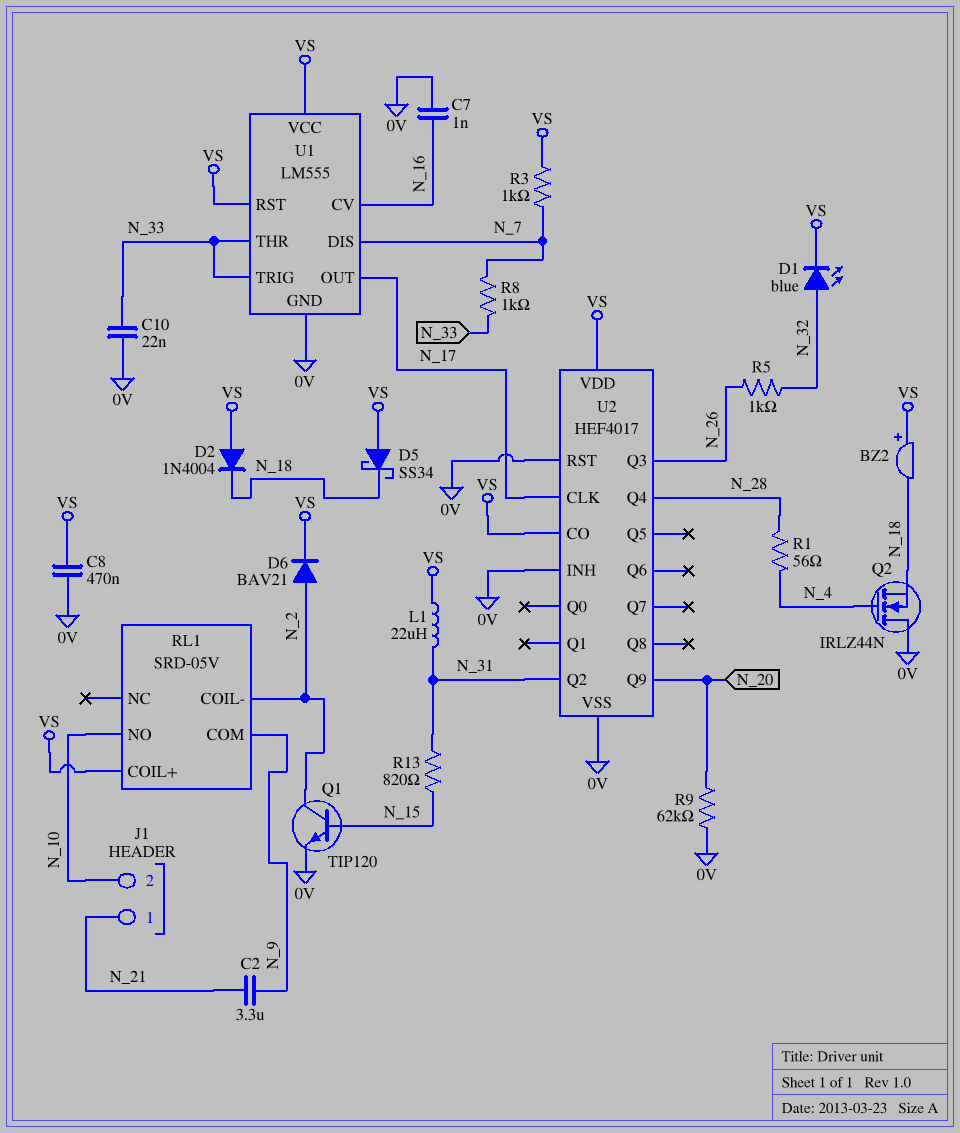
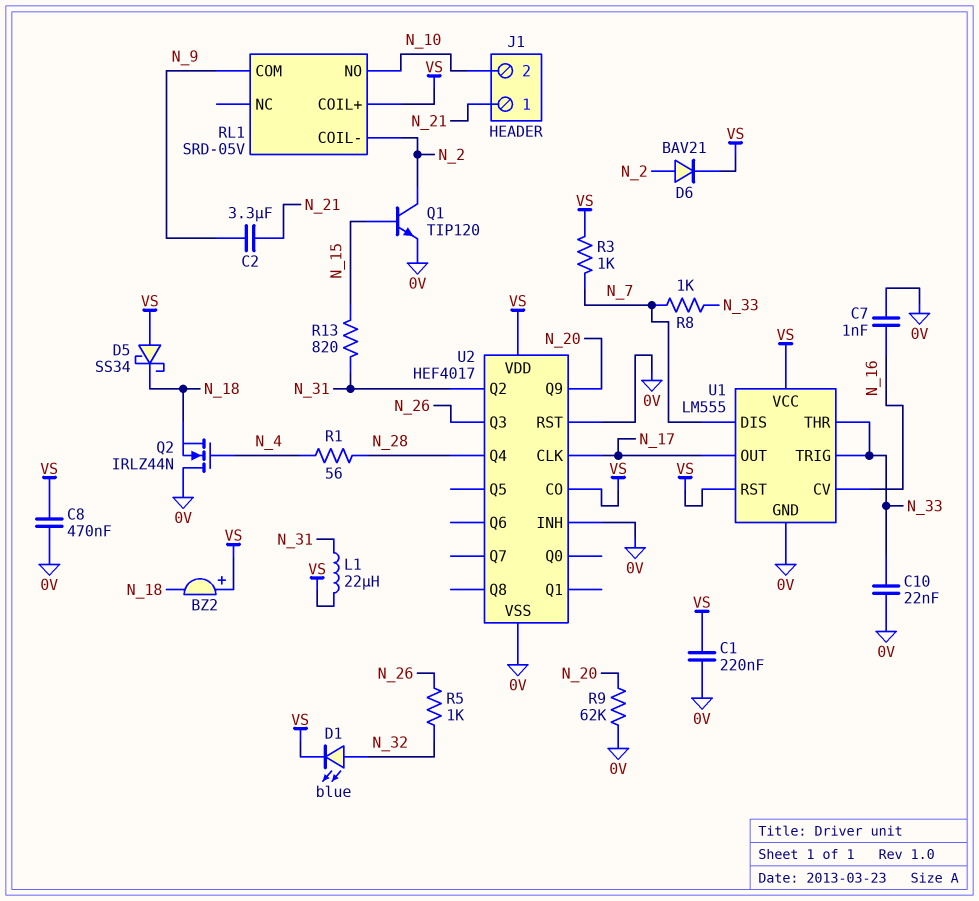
C1: none -> 220nF (0V, VS)
D2: diode 1N4004 (A VS, K N_18) -> none

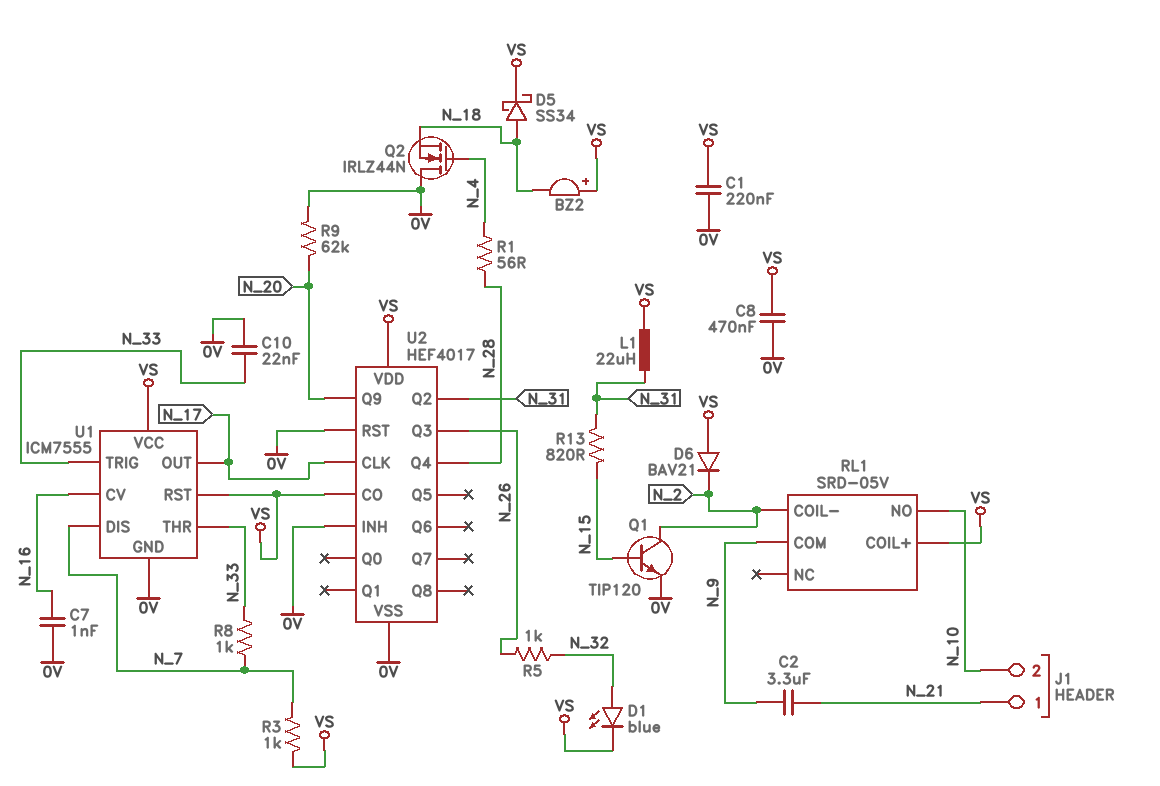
D5: schottky SS34 (A VS, K N_18) -> schottky SS34 (A N_18, K VS)
D6: diode BAV21 (A N_2, K VS) -> diode BAV21 (A VS, K N_2)
U1: LM555 -> ICM7555

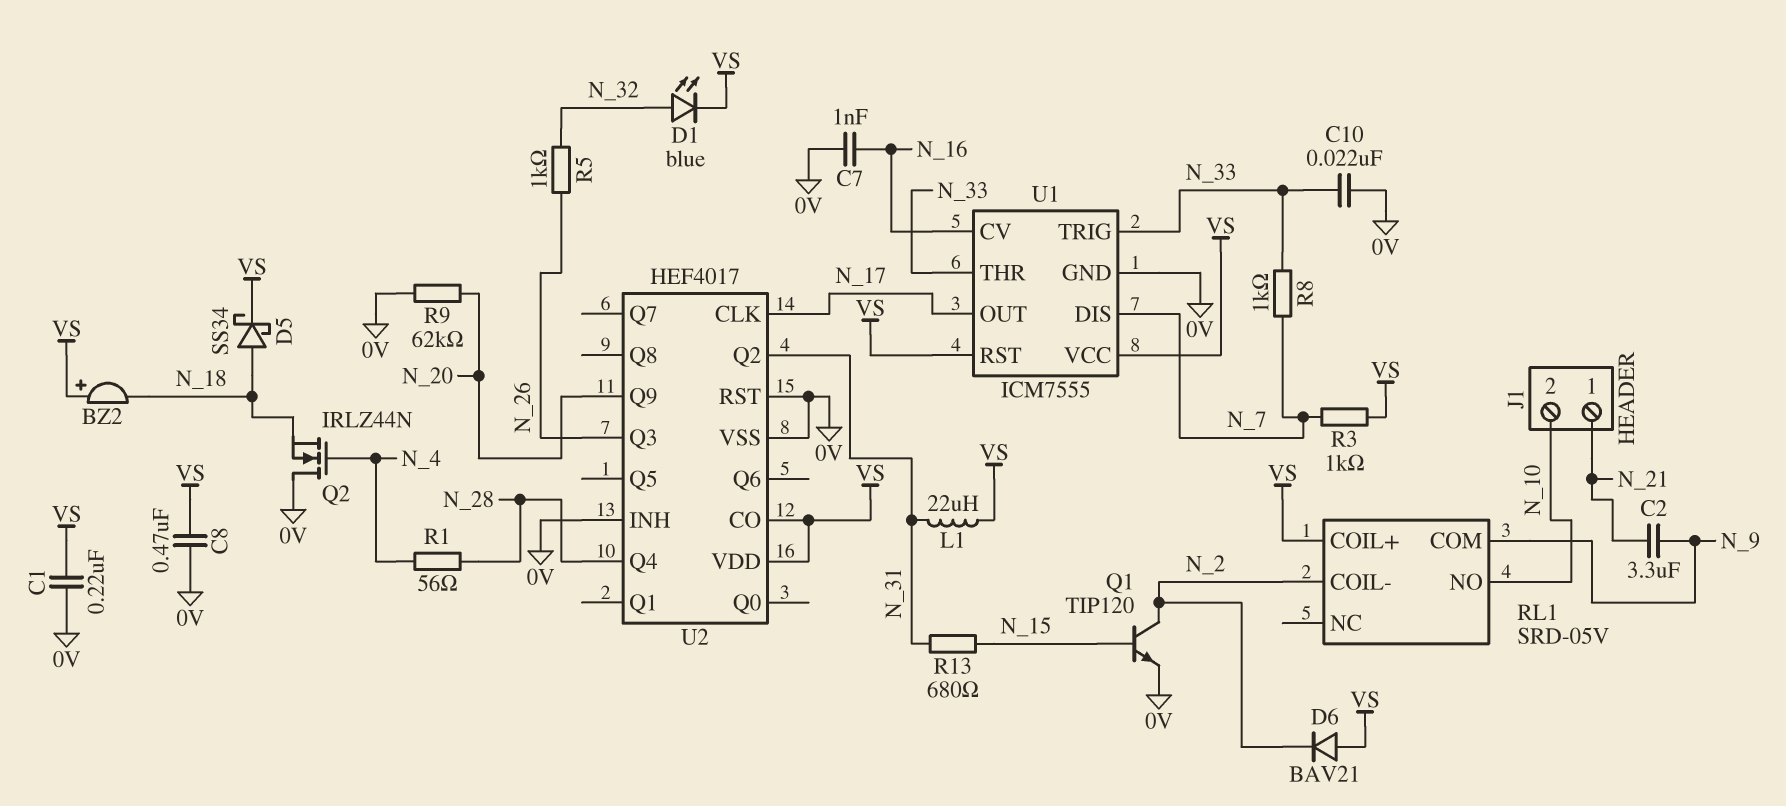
R13: 820 (N_15, N_31) -> 680 (N_15, N_31)

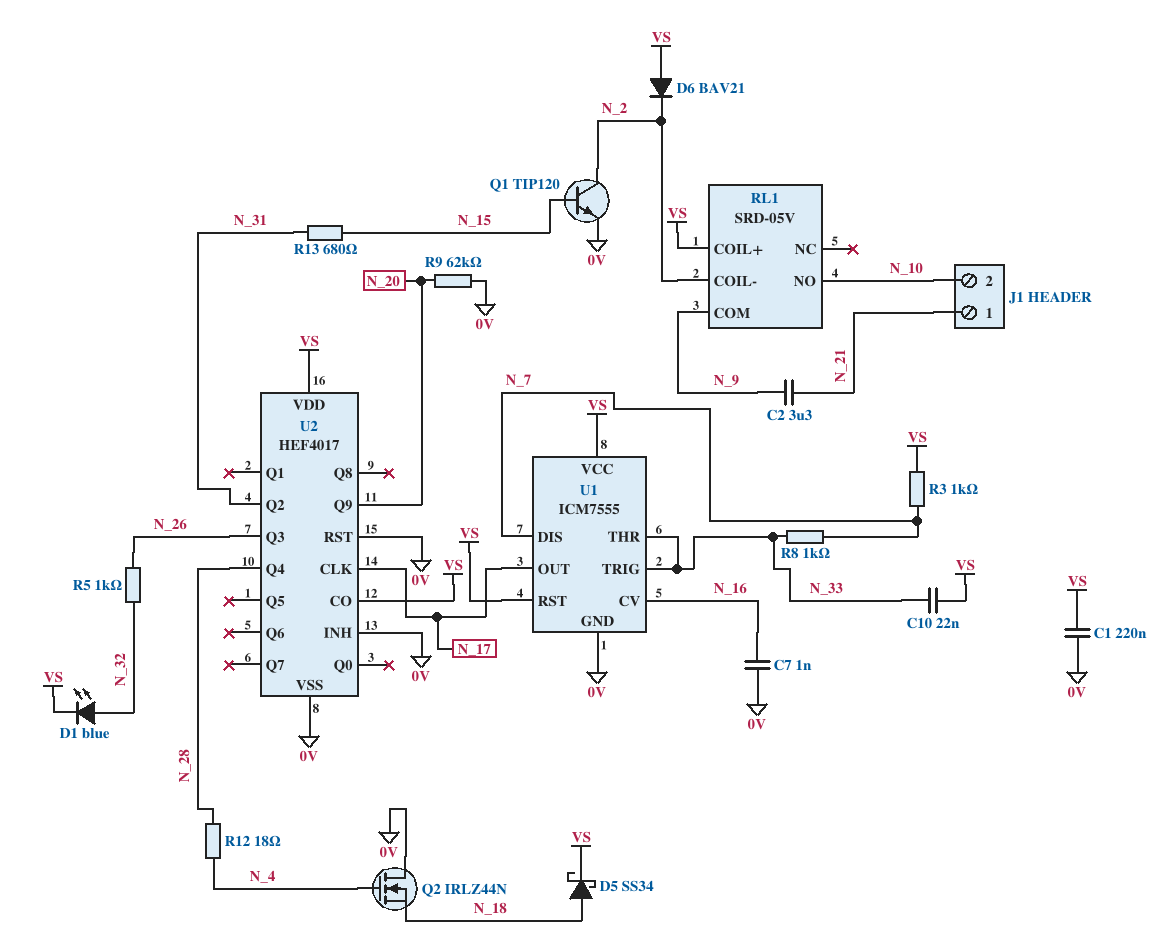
BZ2: buzzer (plus VS, minus N_18) -> none
C8: 470nF (0V, VS) -> none
C10: 22nF (0V, N_33) -> 22nF (N_33, VS)
L1: 22uH (N_31, VS) -> none
R1: 56 (N_4, N_28) -> none
R12: none -> 18 (N_4, N_28)

